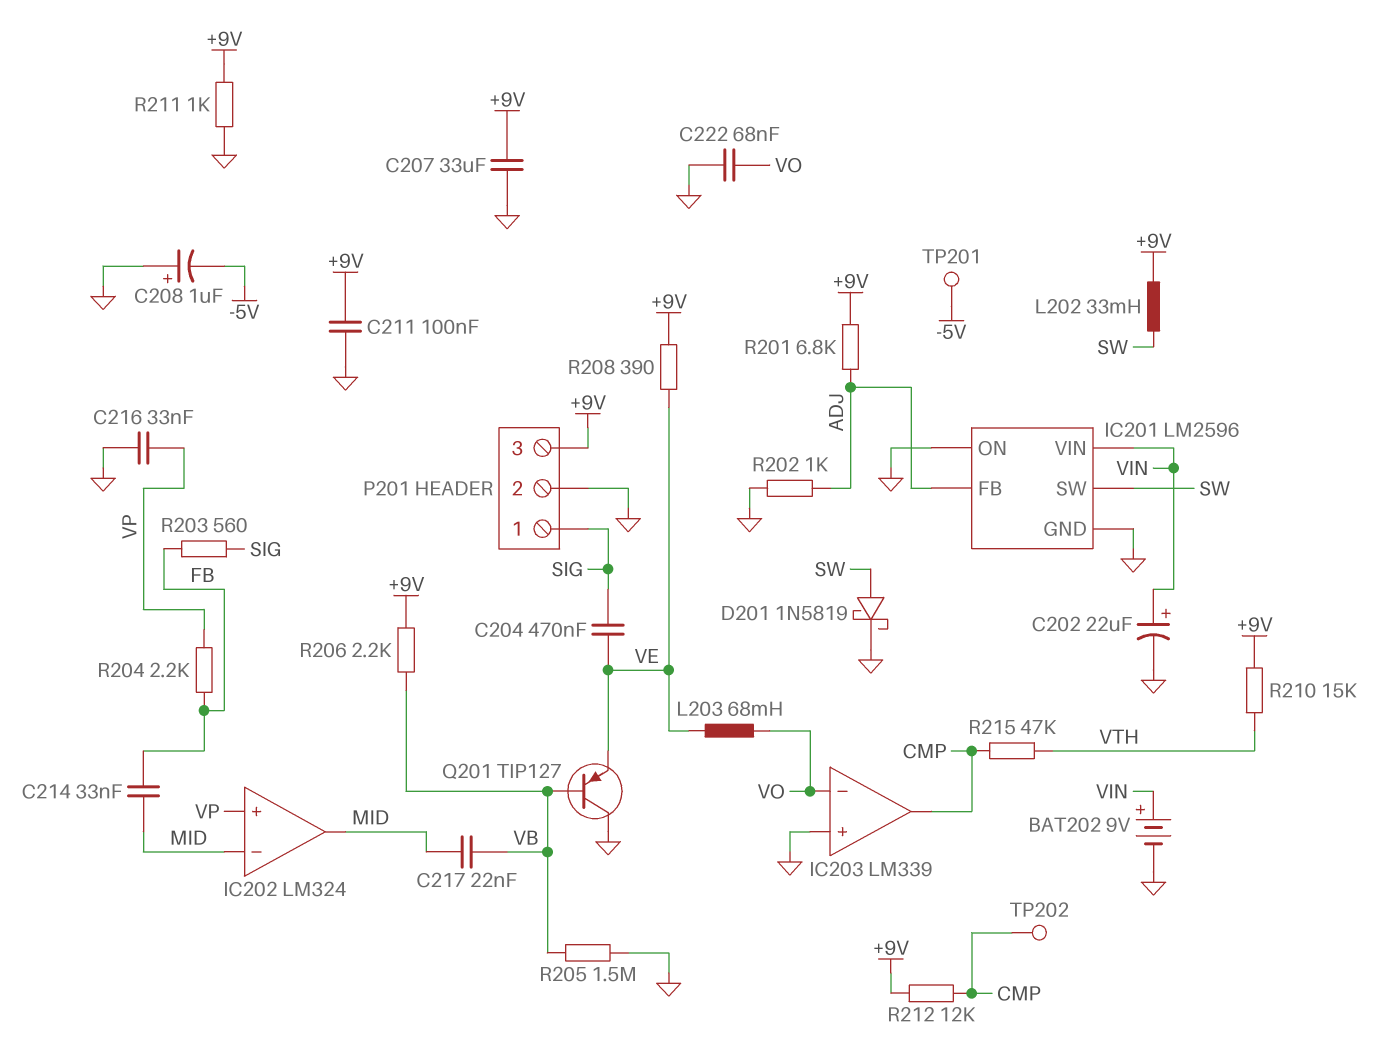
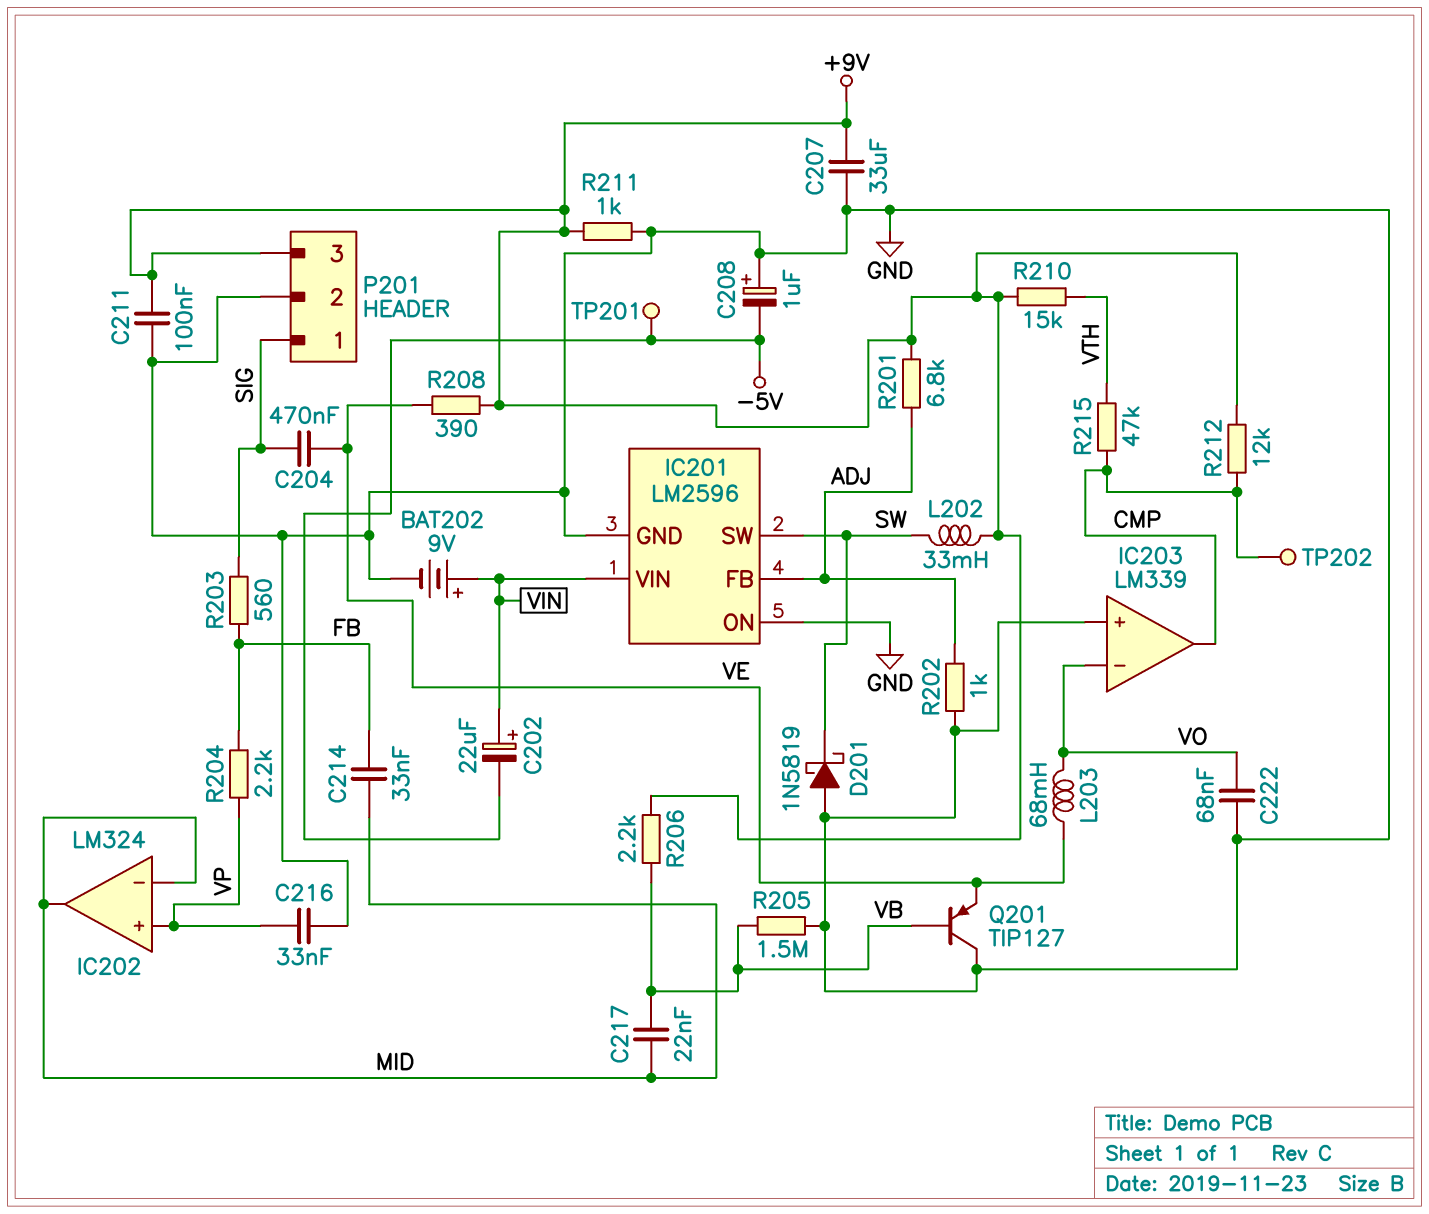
C202: 22uF (plus VIN, minus GND) -> 22uF (plus VIN, minus -5V)
D201: schottky 1N5819 (A SW, K GND) -> schottky 1N5819 (A GND, K SW)

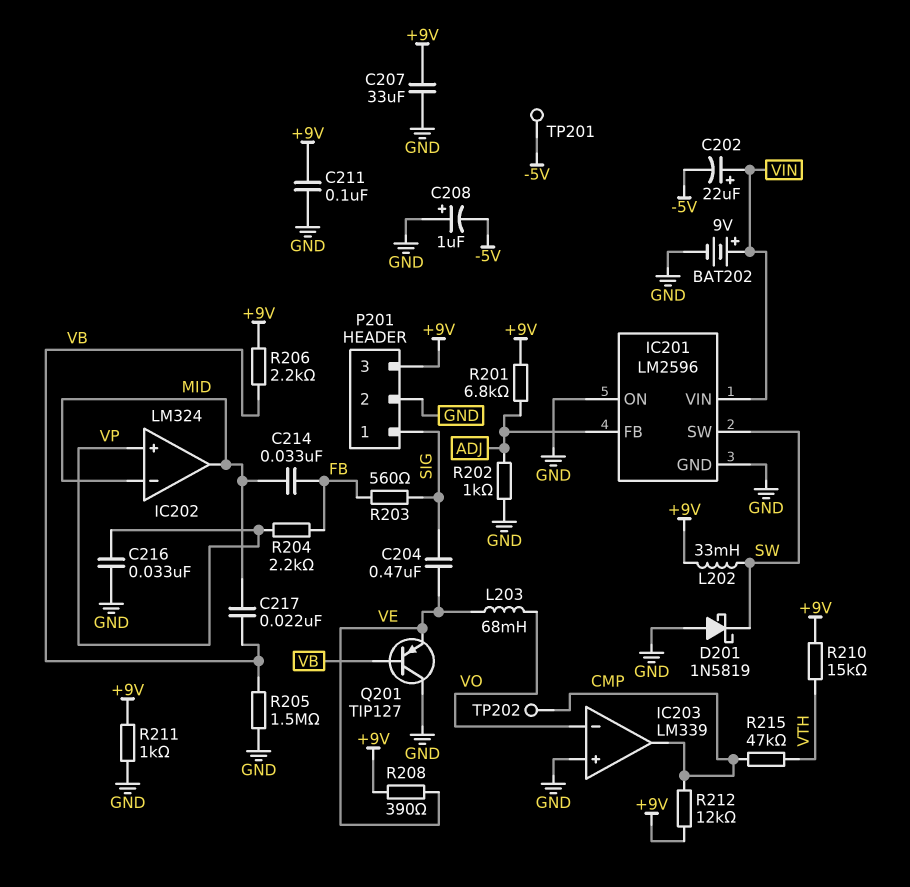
C222: 68nF (GND, VO) -> none

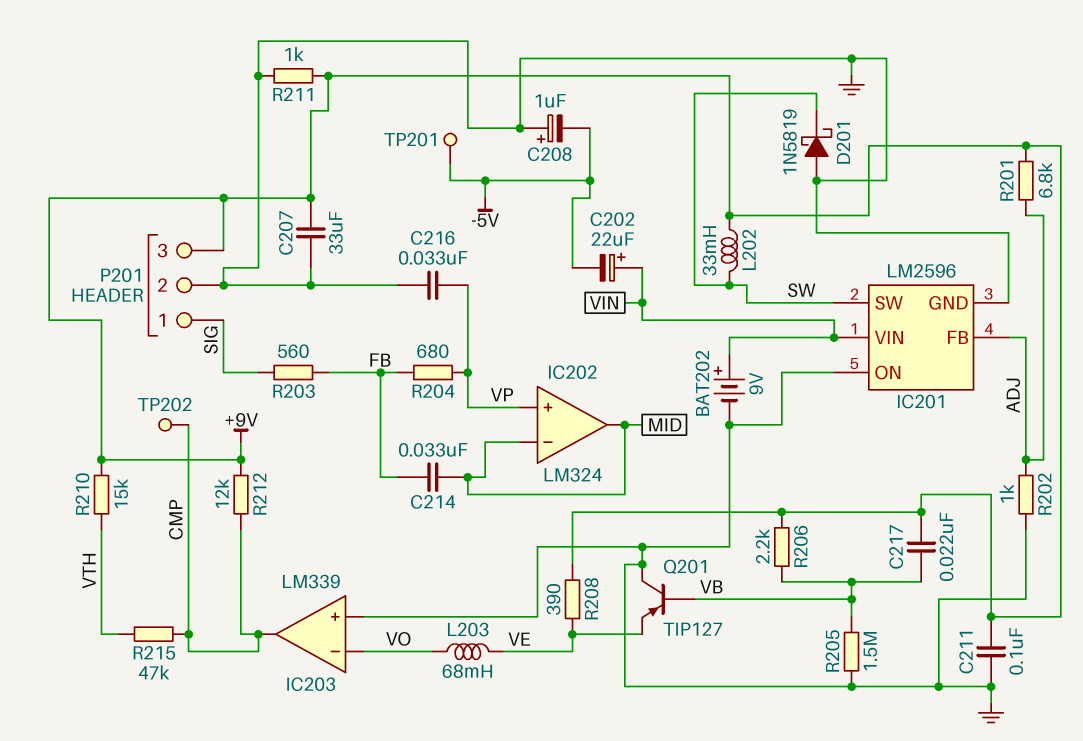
C204: 470nF (SIG, VE) -> none
C217: 22nF (MID, VB) -> 22nF (+9V, VB)
R204: 2.2k (FB, VP) -> 680 (FB, VP)

